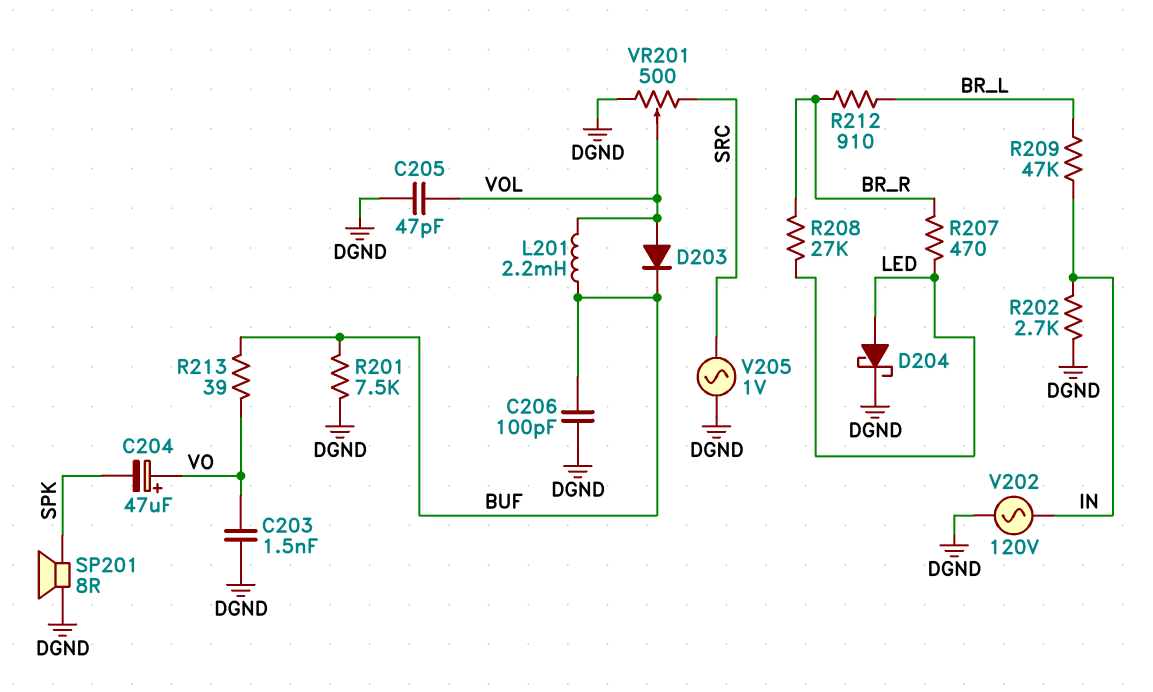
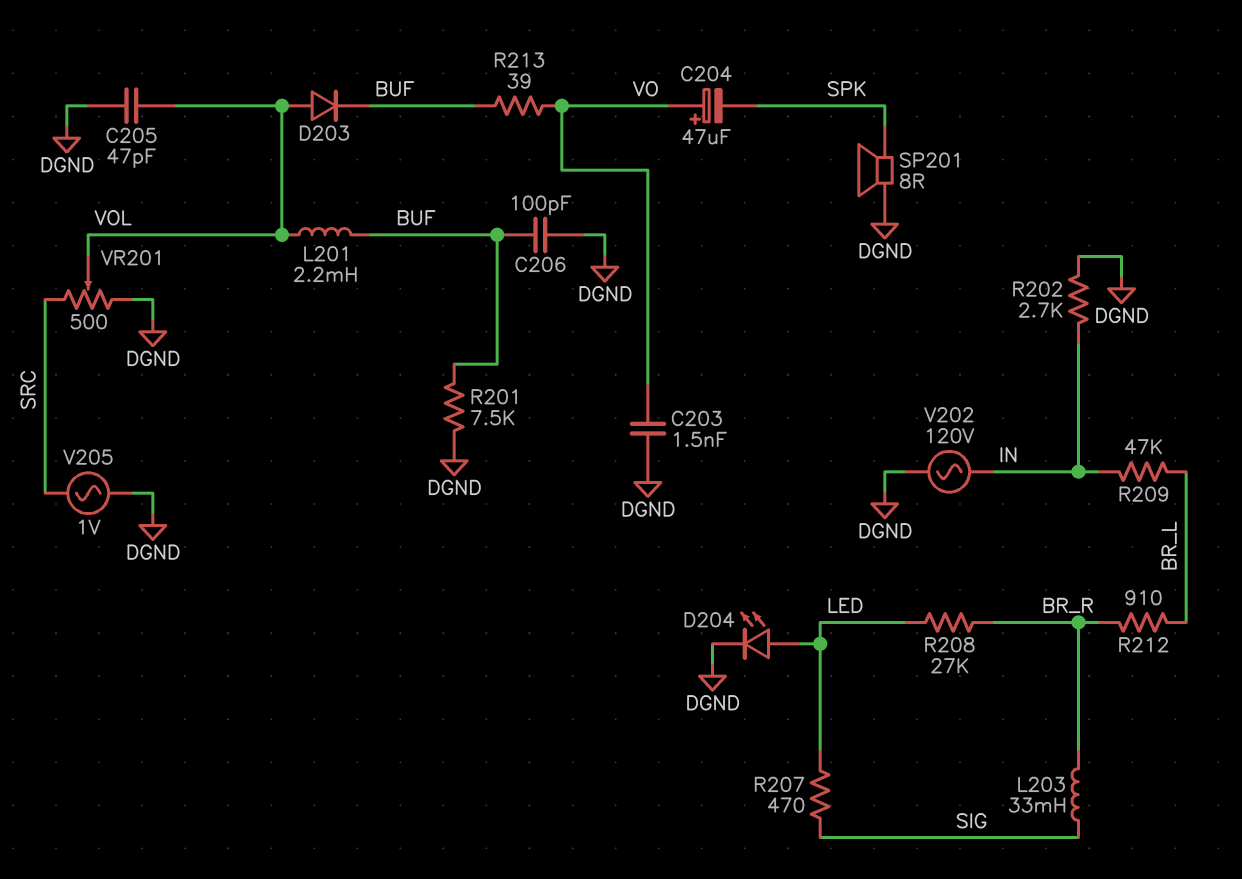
D204: schottky (A LED, K DGND) -> LED (A LED, K DGND)
L203: none -> 33mH (BR_R, SIG)
R207: 470 (BR_R, LED) -> 470 (LED, SIG)

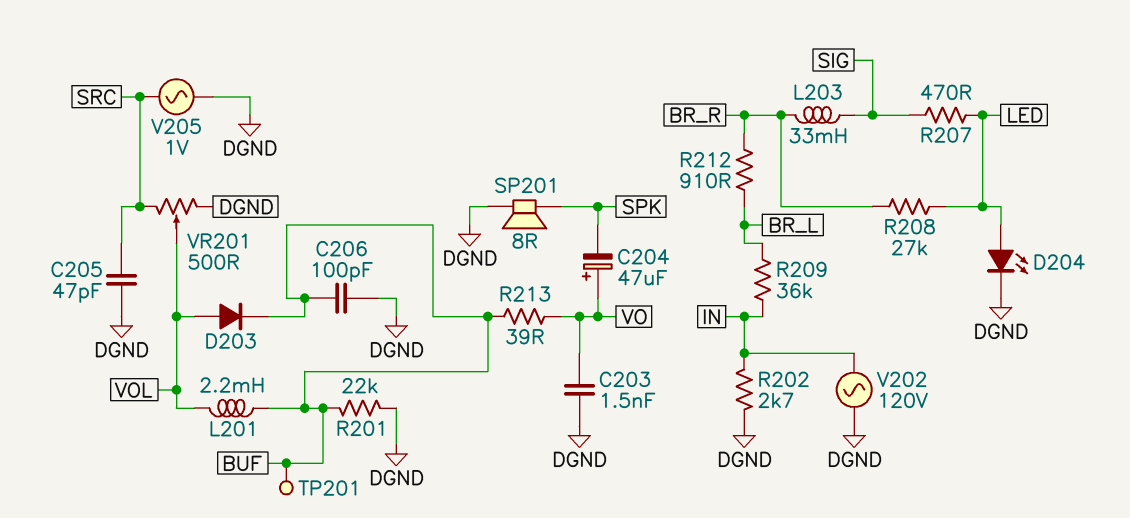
C205: 47pF (DGND, VOL) -> 47pF (DGND, SRC)
R201: 7.5k (BUF, DGND) -> 22k (BUF, DGND)
R209: 47k (BR_L, IN) -> 36k (BR_L, IN)
TP201: none -> test point (BUF)

